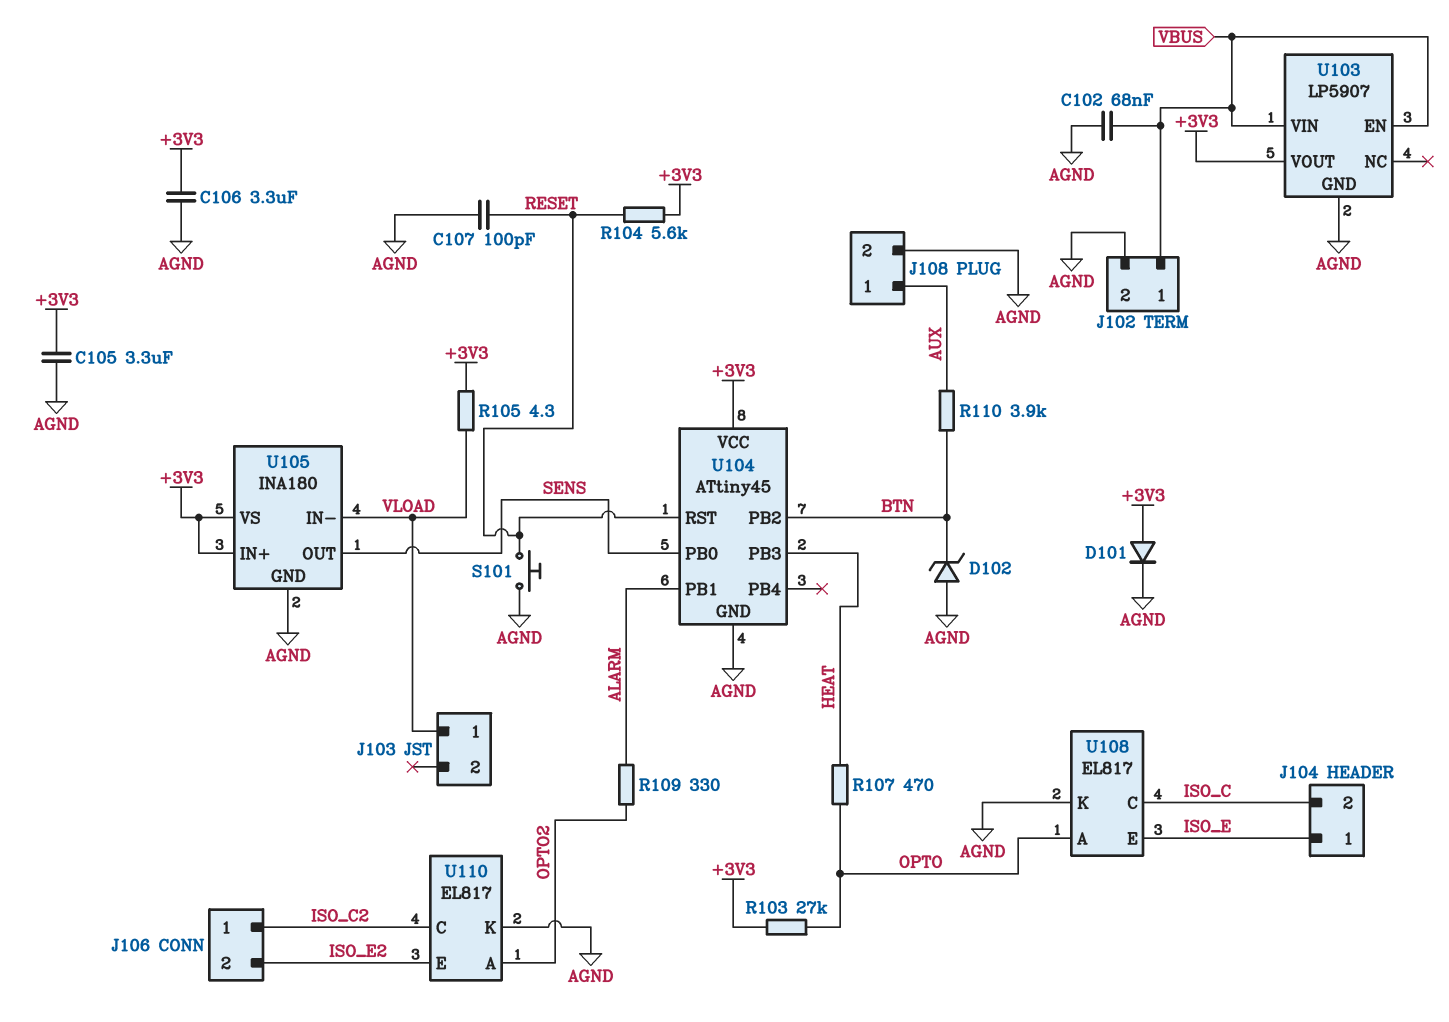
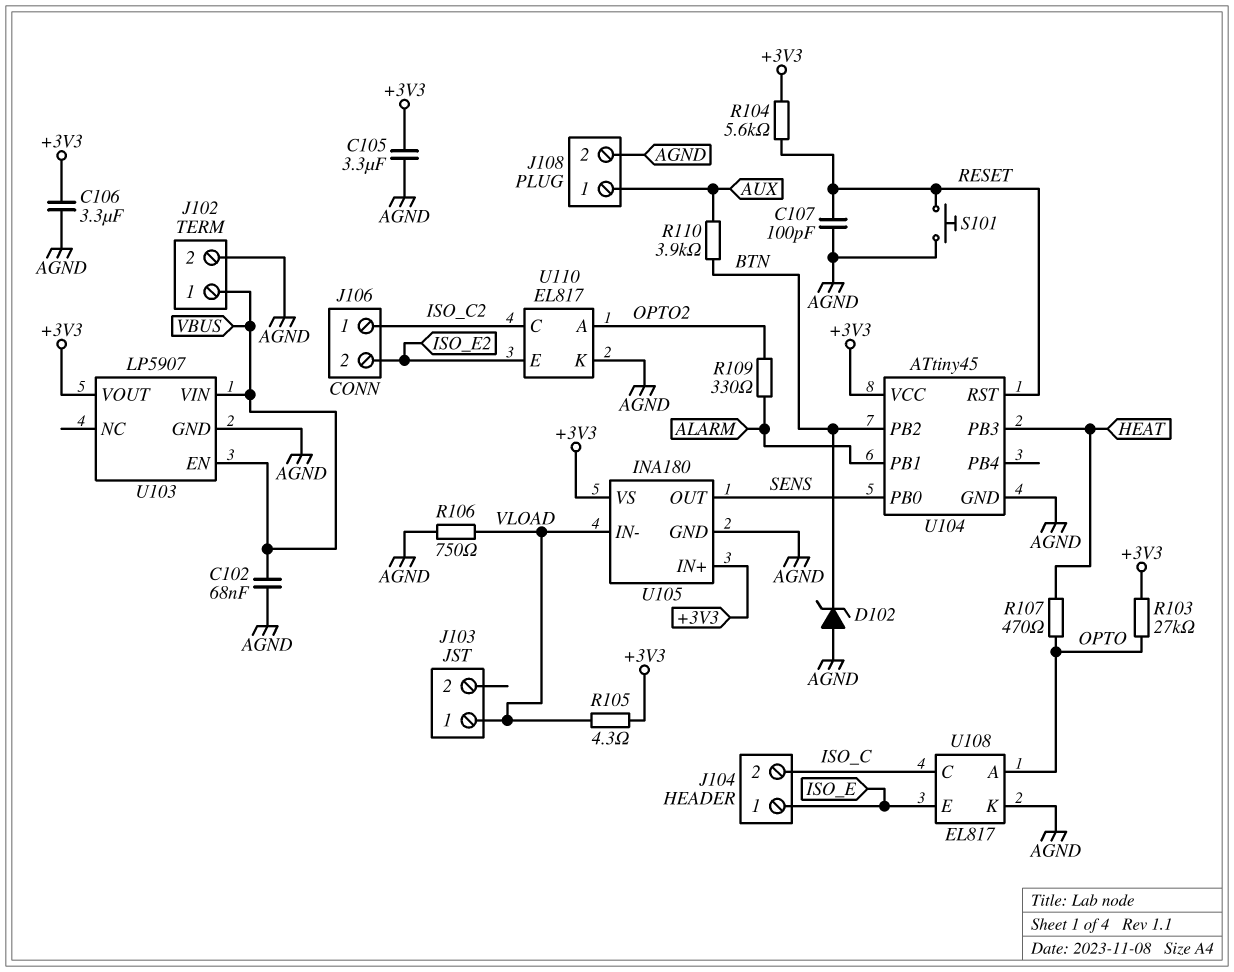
D101: diode (A +3V3, K AGND) -> none
R106: none -> 750 (AGND, VLOAD)

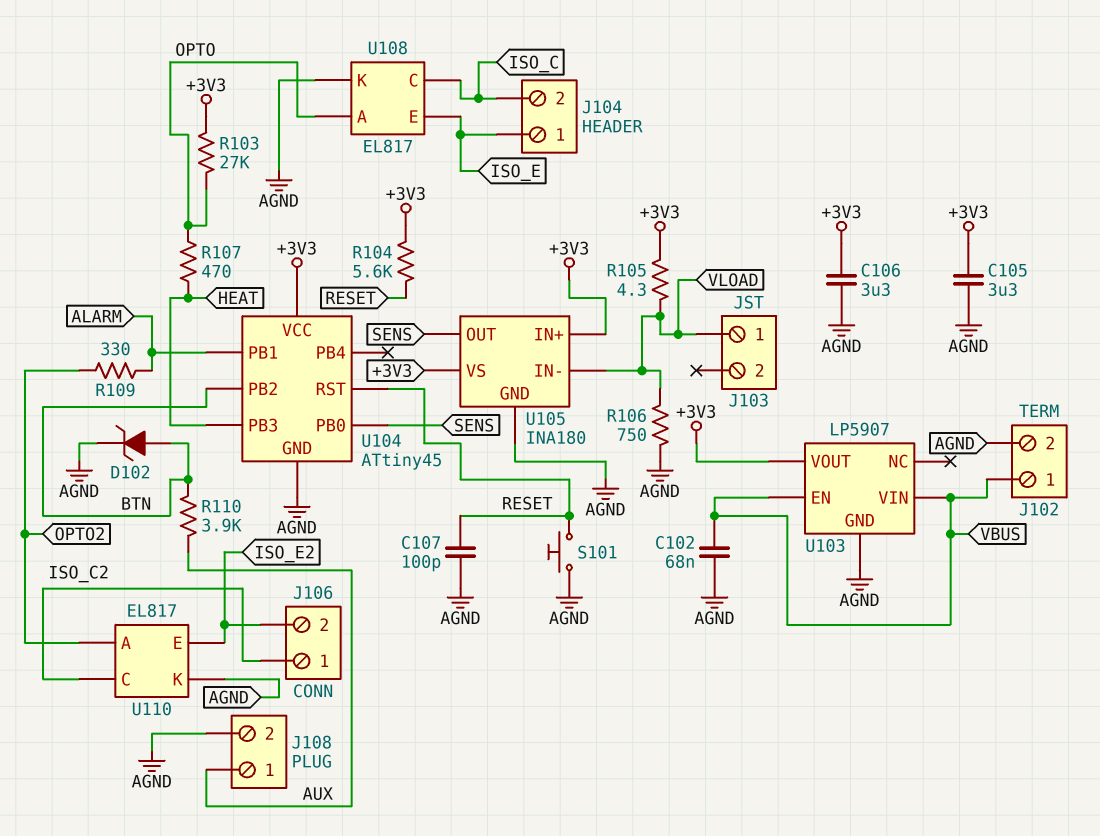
D102: zener (A AGND, K BTN) -> zener (A BTN, K AGND)

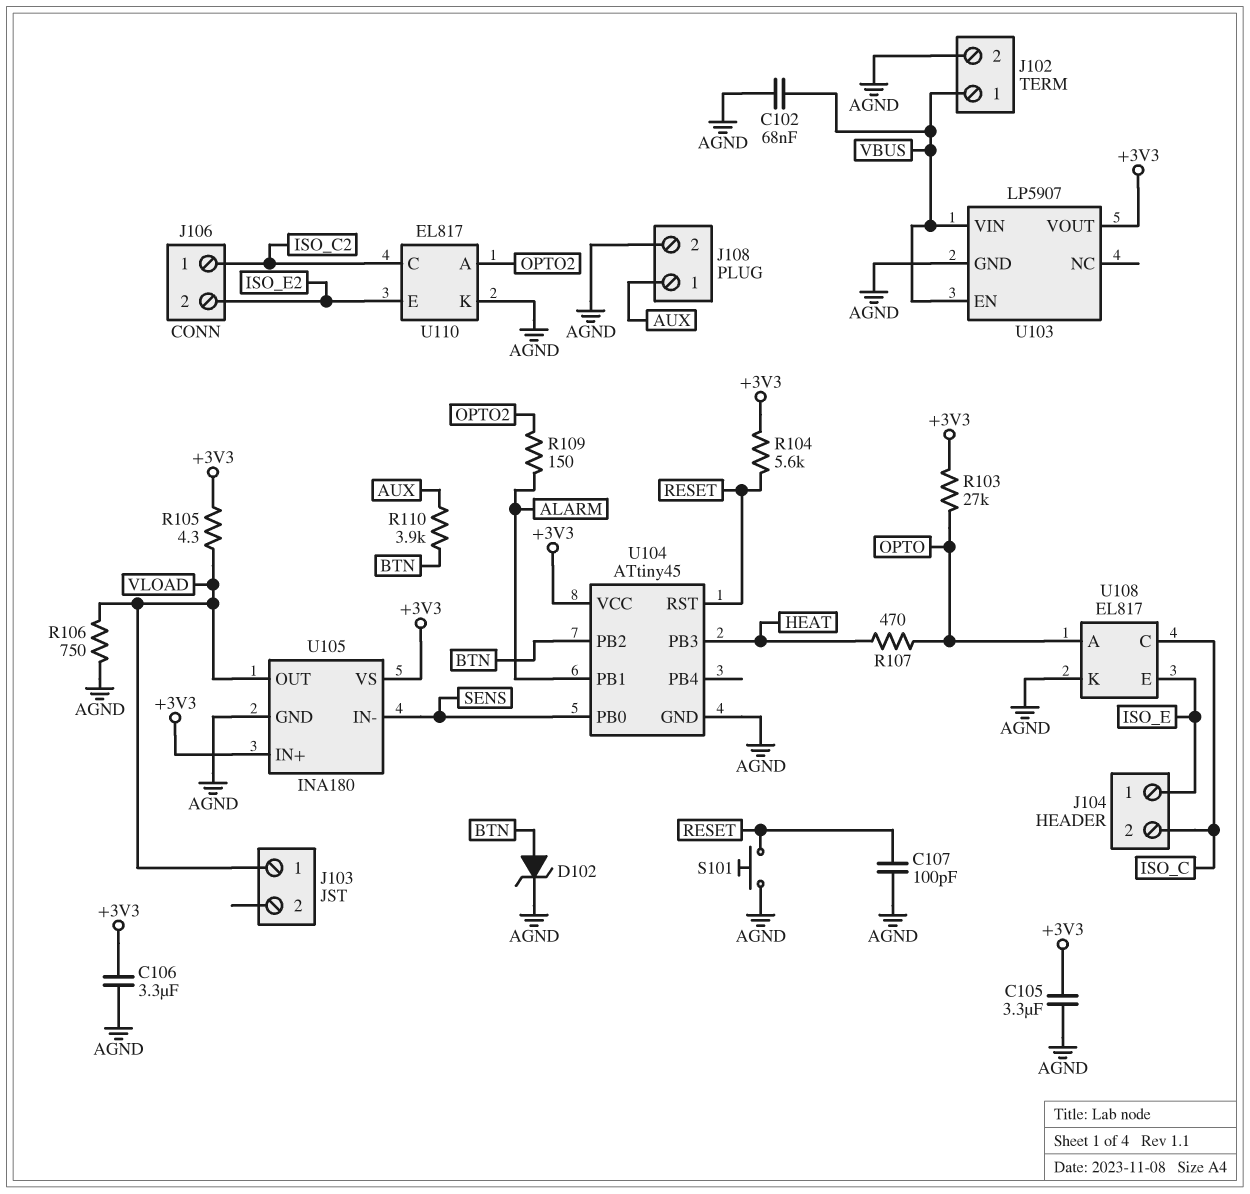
R109: 330 (ALARM, OPTO2) -> 150 (ALARM, OPTO2)
U105 pin IN-: VLOAD -> SENS
U105 pin OUT: SENS -> VLOAD

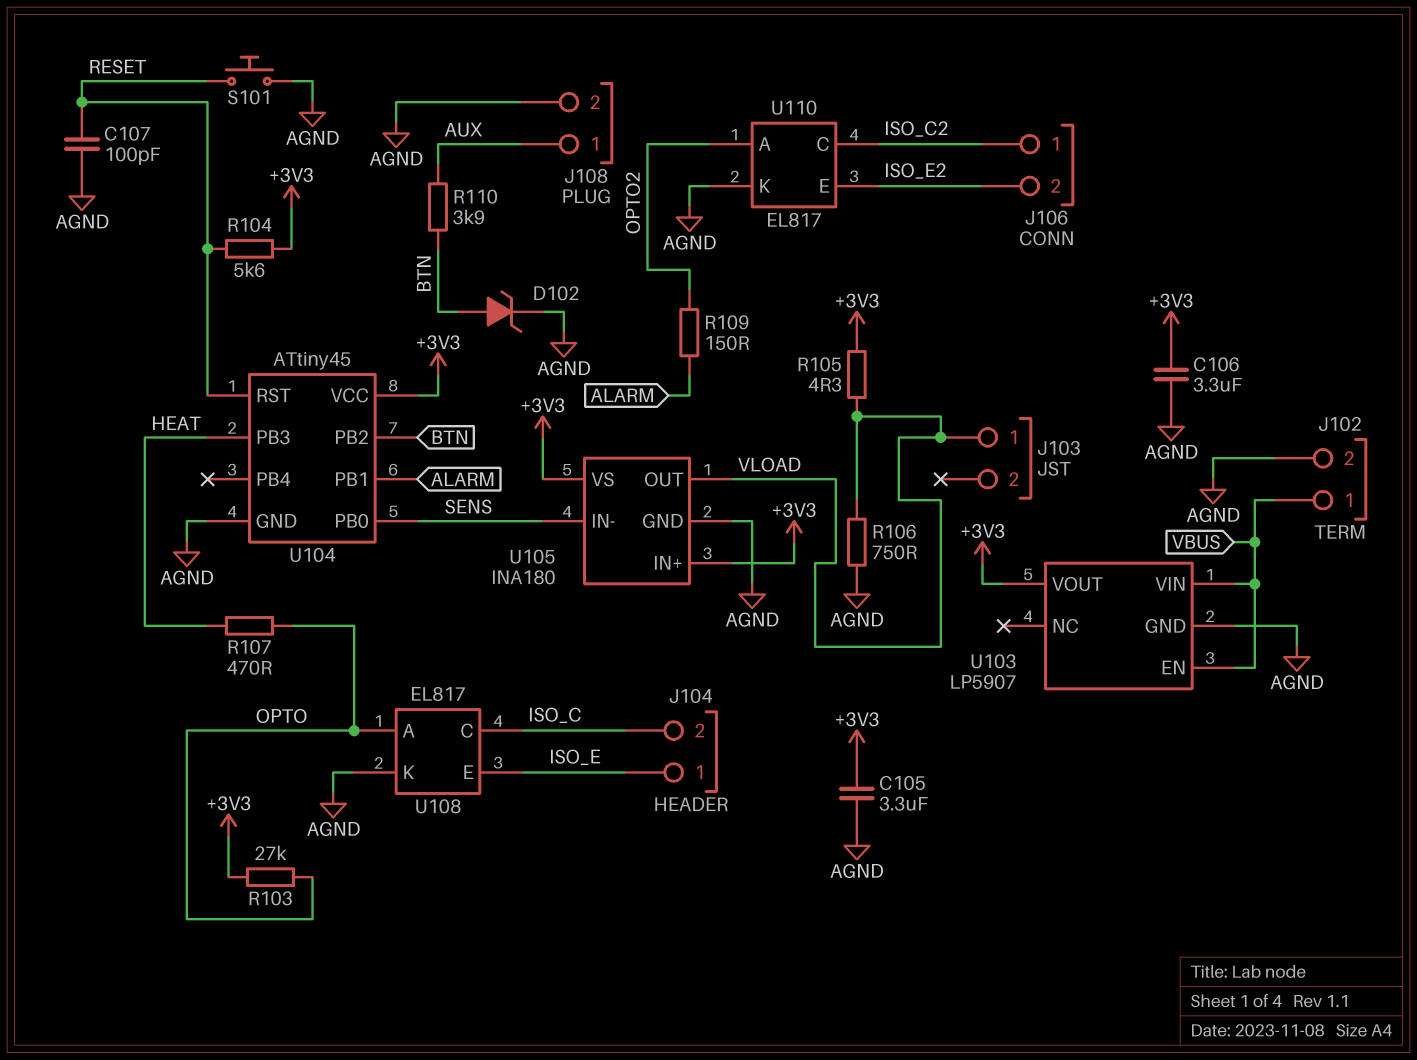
C102: 68nF (AGND, VBUS) -> none

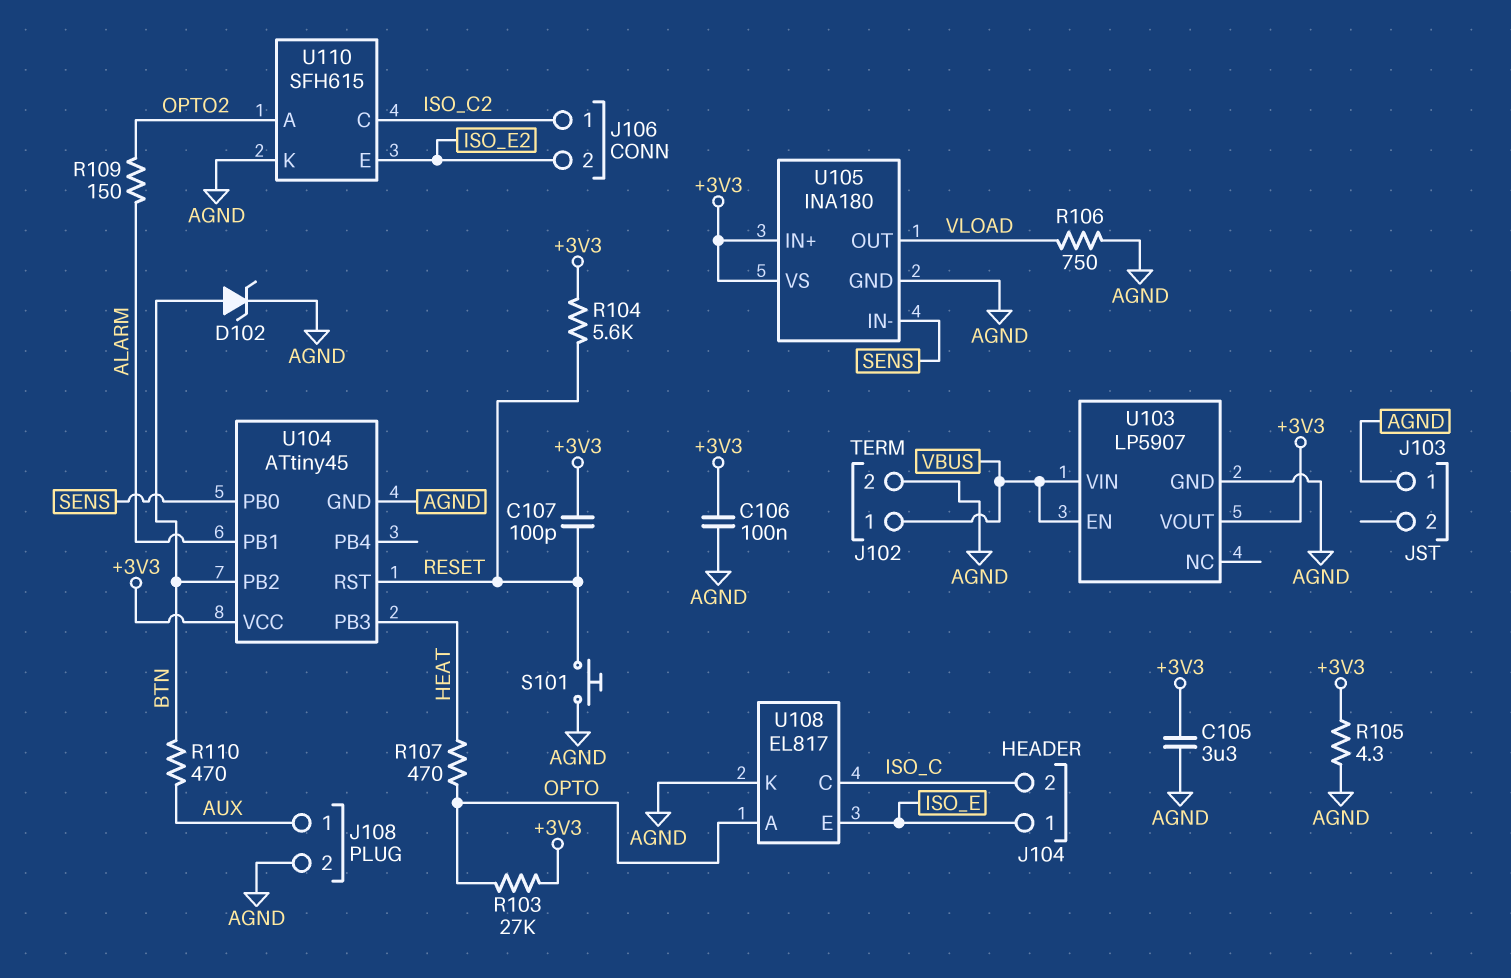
C106: 3.3uF (+3V3, AGND) -> 100nF (+3V3, AGND)
C107: 100pF (AGND, RESET) -> 100pF (+3V3, RESET)
J103 pin 1: VLOAD -> AGND
R105: 4.3 (+3V3, VLOAD) -> 4.3 (+3V3, AGND)
R110: 3.9k (AUX, BTN) -> 470 (AUX, BTN)
U110: EL817 -> SFH615

